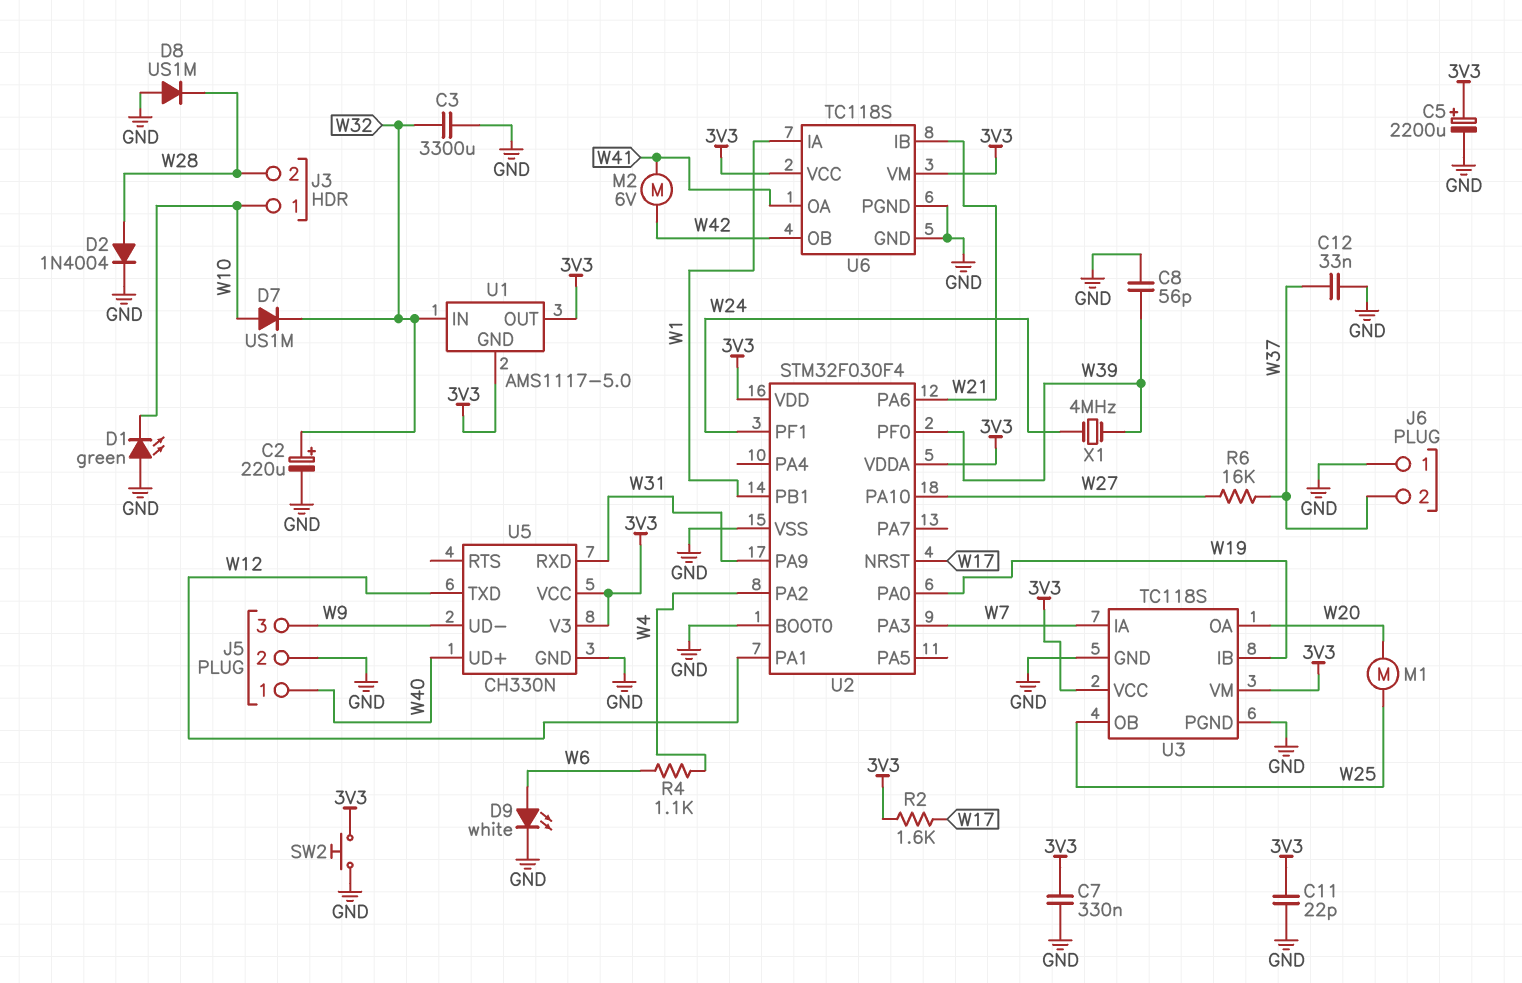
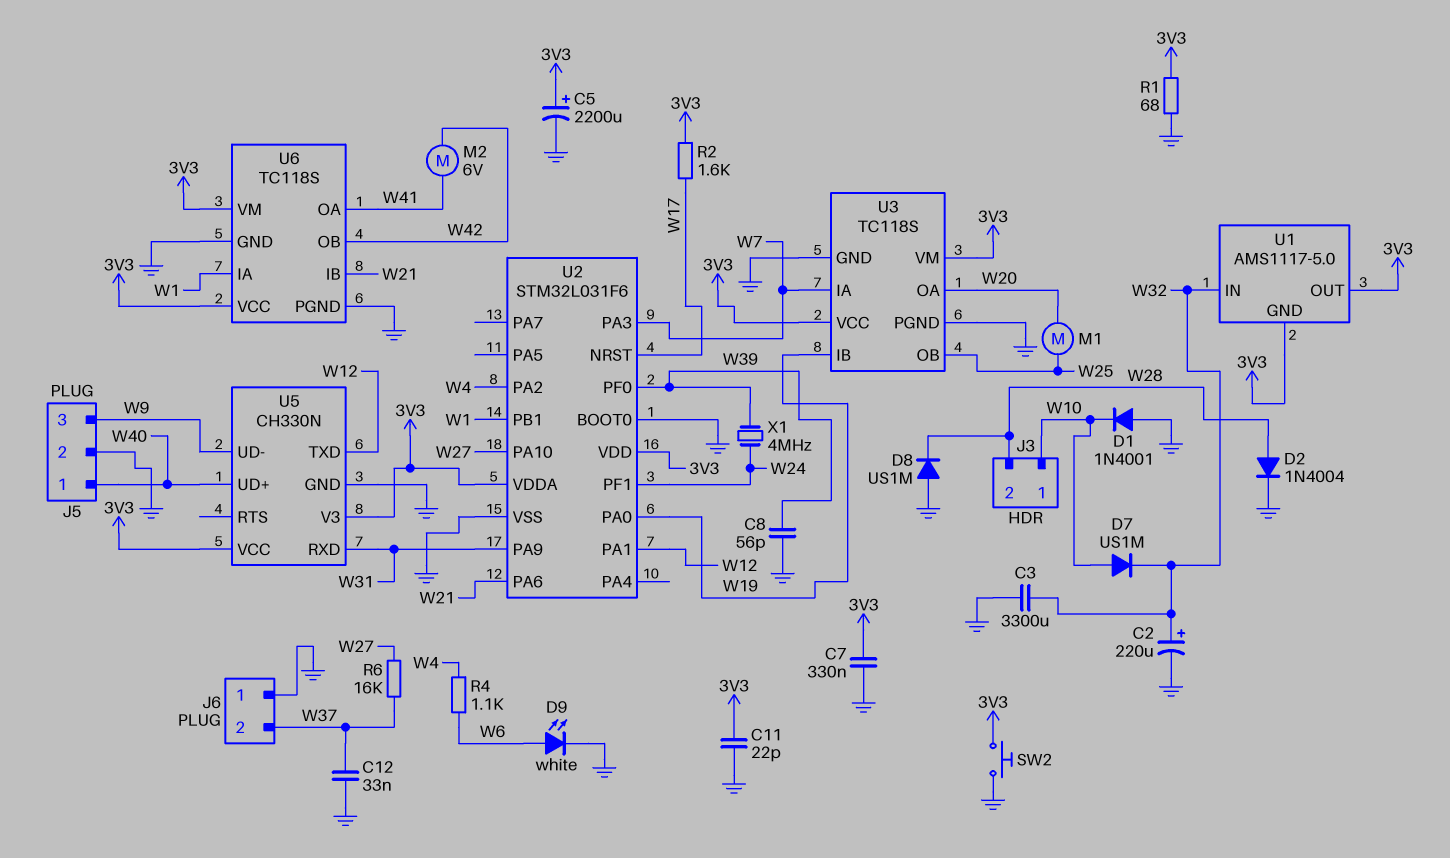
D1: LED green (A GND, K W10) -> diode 1N4001 (A GND, K W10)
R1: none -> 68 (3V3, GND)
U2: STM32F030F4 -> STM32L031F6

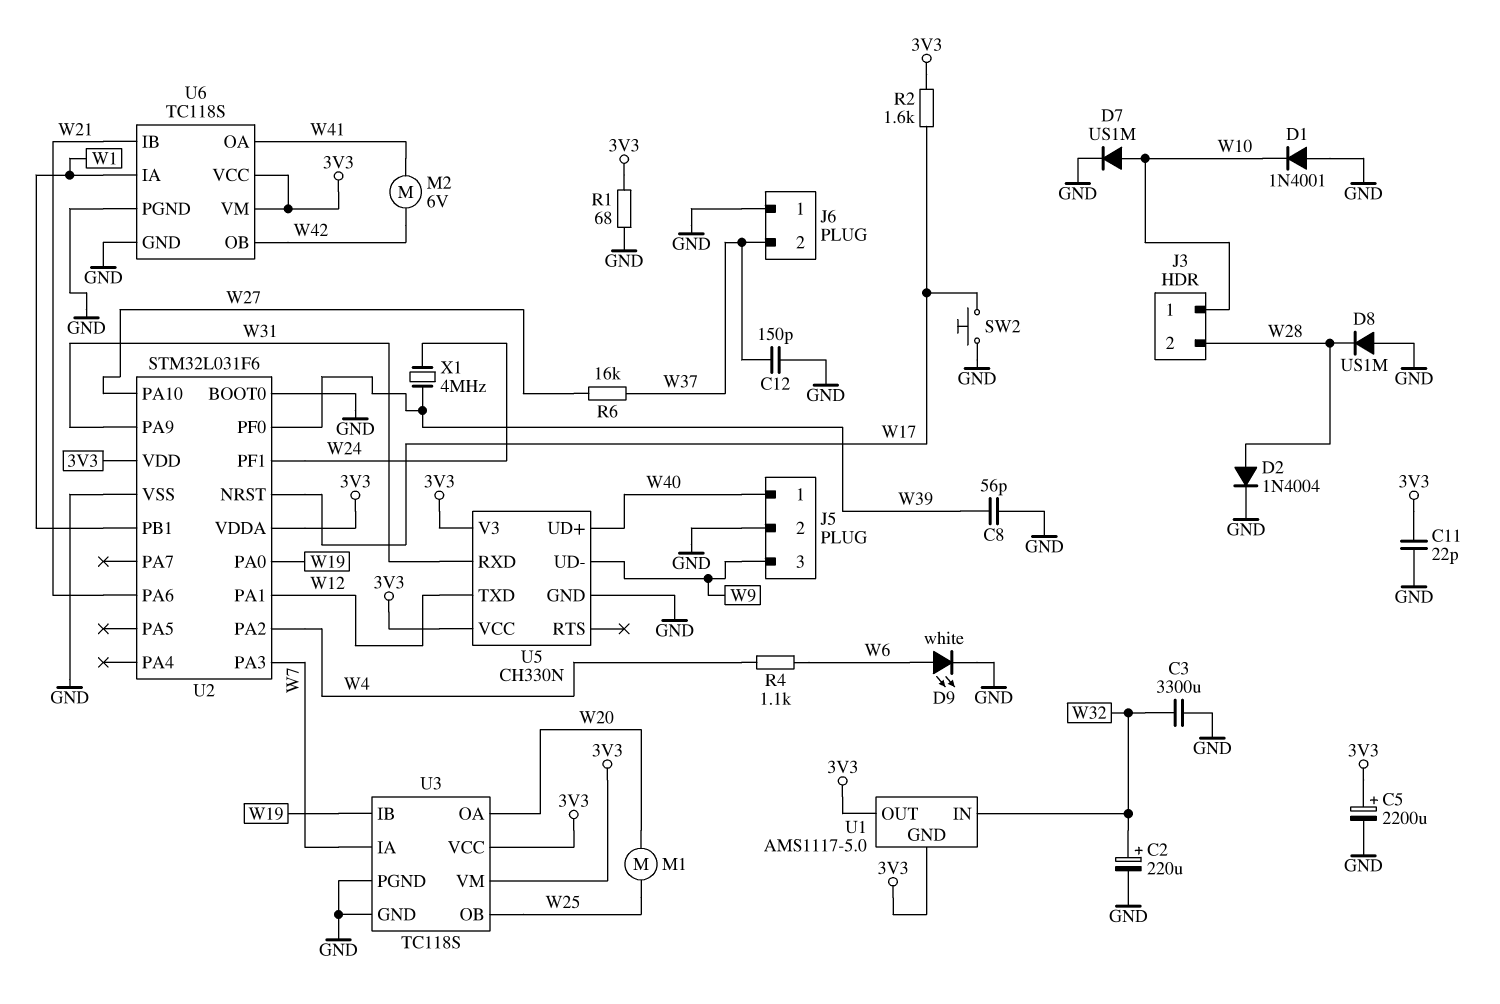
C7: 330nF (3V3, GND) -> none
C12: 33nF (GND, W37) -> 150pF (GND, W37)
D7: diode US1M (A W10, K W32) -> diode US1M (A W10, K GND)
SW2: button (3V3, GND) -> button (GND, W17)

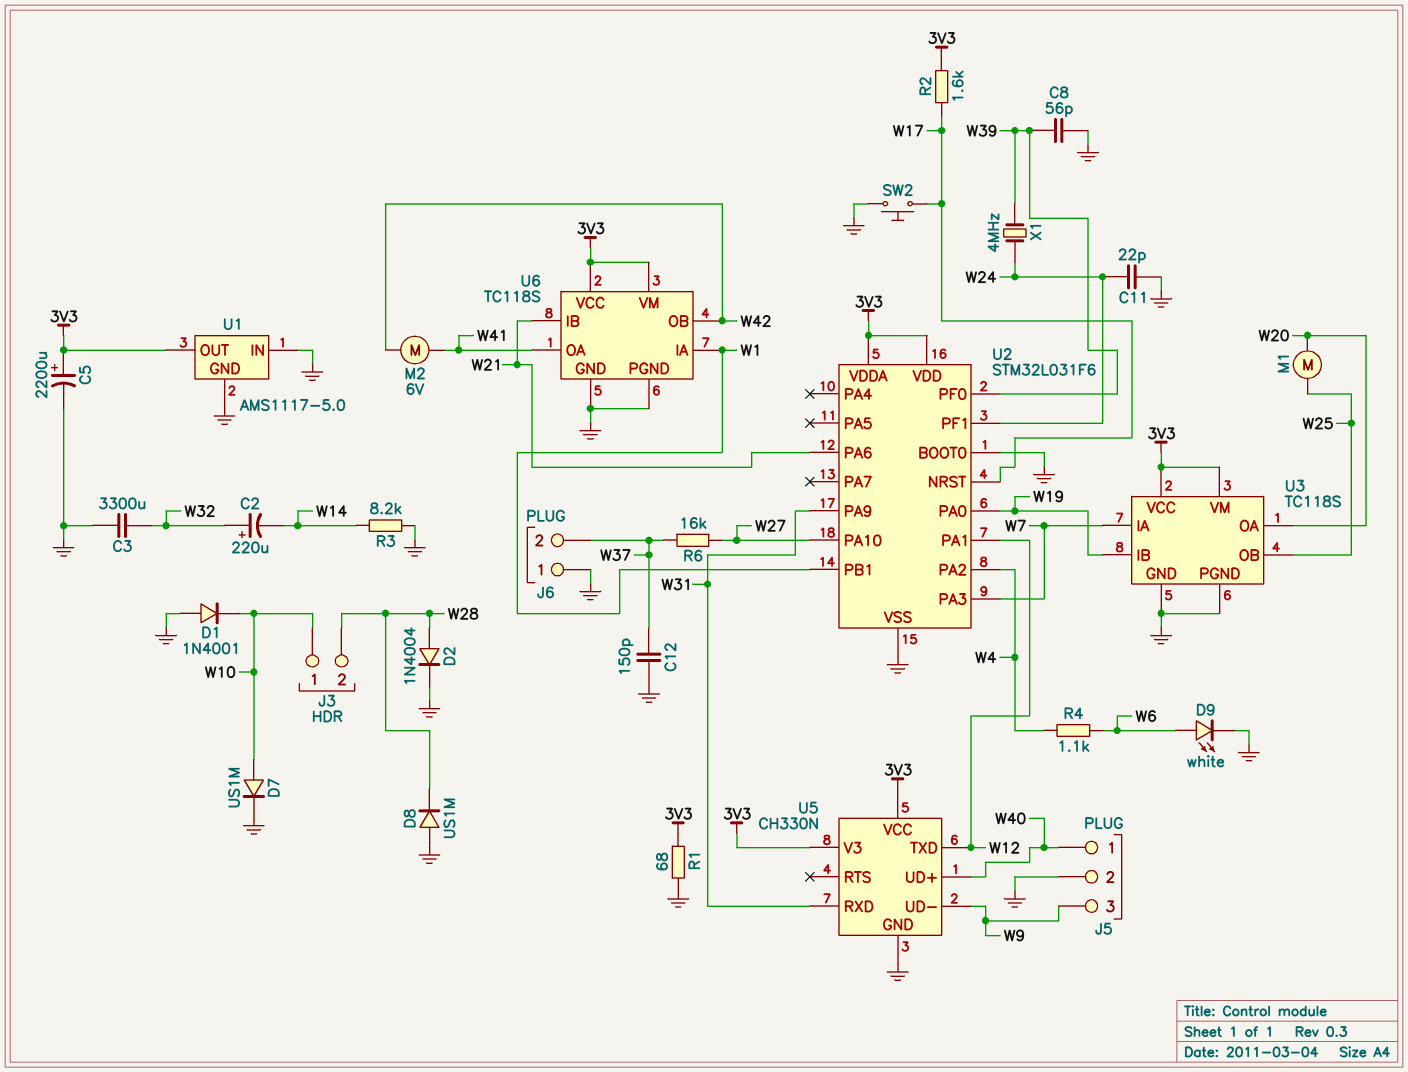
C2: 220uF (plus W32, minus GND) -> 220uF (plus W32, minus W14)
C11: 22pF (3V3, GND) -> 22pF (GND, W24)
R3: none -> 8.2k (GND, W14)
U1 pin GND: 3V3 -> GND
U1 pin IN: W32 -> GND

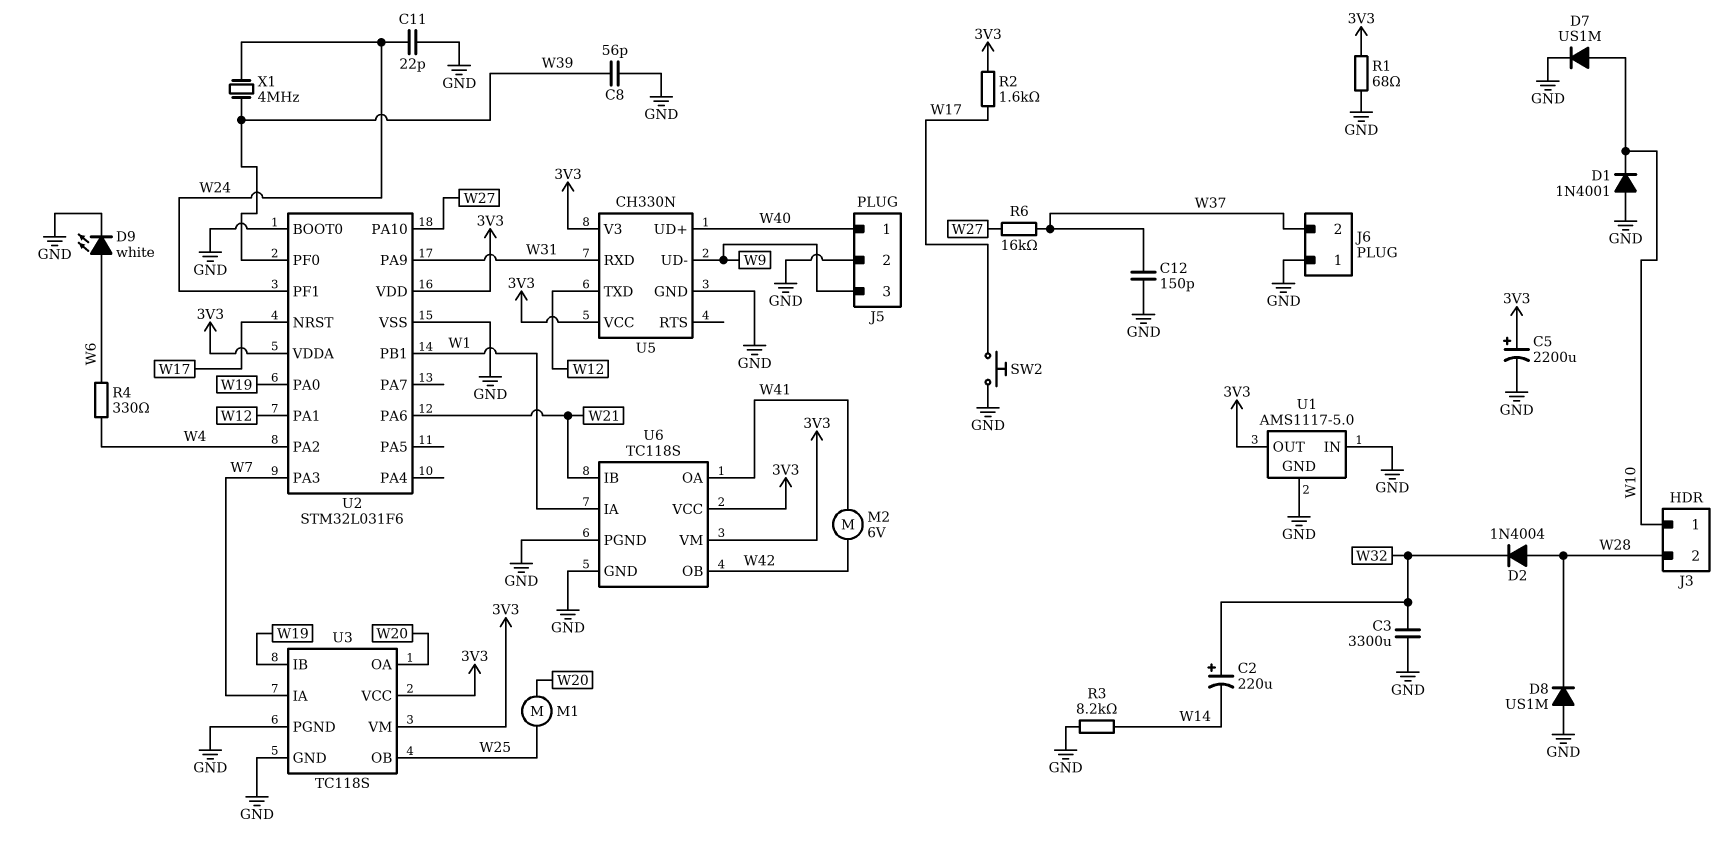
D2: diode 1N4004 (A W28, K GND) -> diode 1N4004 (A W28, K W32)
R4: 1.1k (W4, W6) -> 330 (W4, W6)

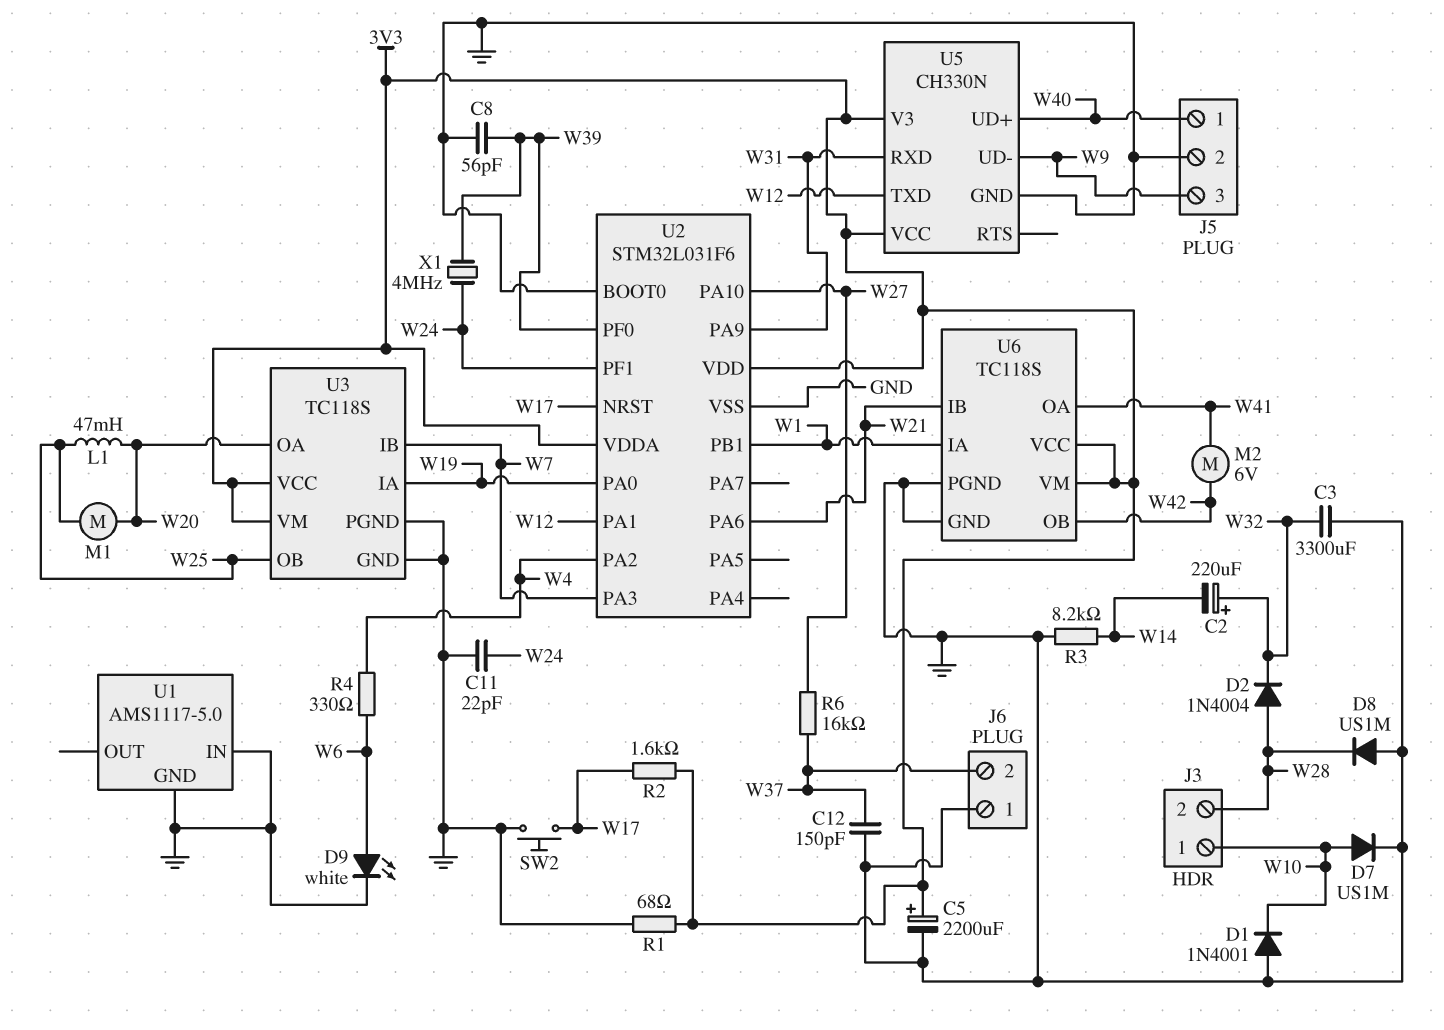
L1: none -> 47mH (W20, W25)
U1 pin OUT: 3V3 -> none
U3 pin IA: W7 -> W19
U3 pin IB: W19 -> W7

